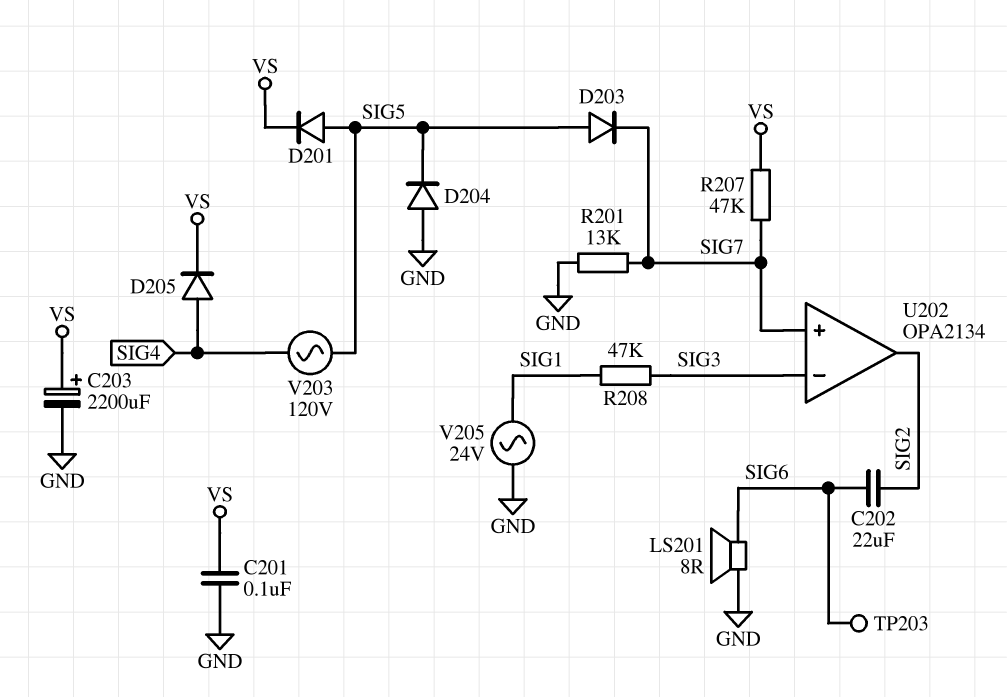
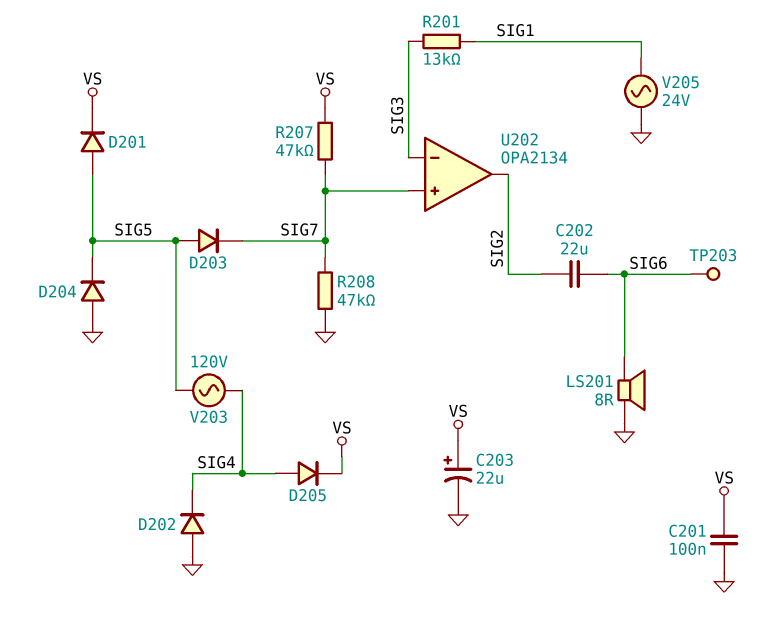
C203: 2200uF (plus VS, minus GND) -> 22uF (plus VS, minus GND)
D202: none -> diode (A GND, K SIG4)
R201: 13k (GND, SIG7) -> 13k (SIG1, SIG3)
R208: 47k (SIG1, SIG3) -> 47k (GND, SIG7)

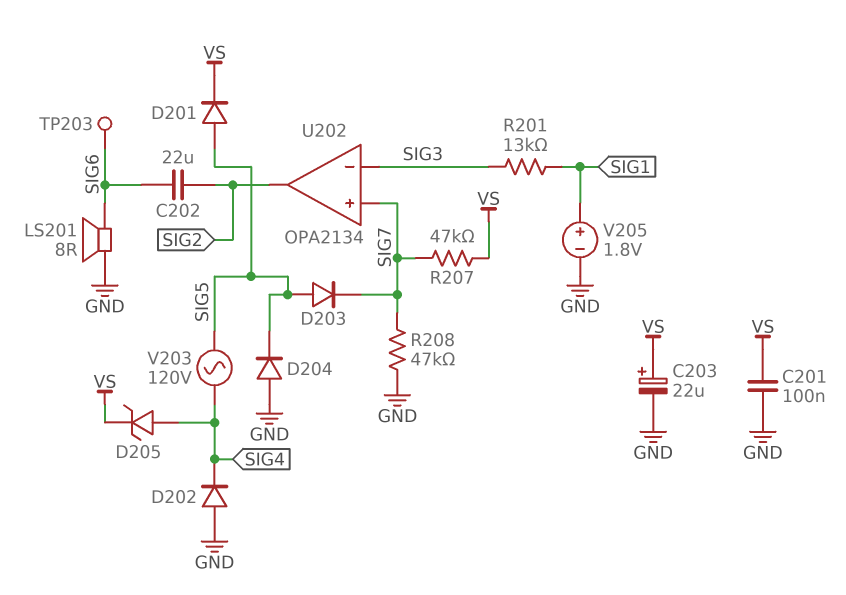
D205: diode (A SIG4, K VS) -> zener (A SIG4, K VS)
V205: AC 24V (GND, SIG1) -> 1.8V (plus SIG1, minus GND)

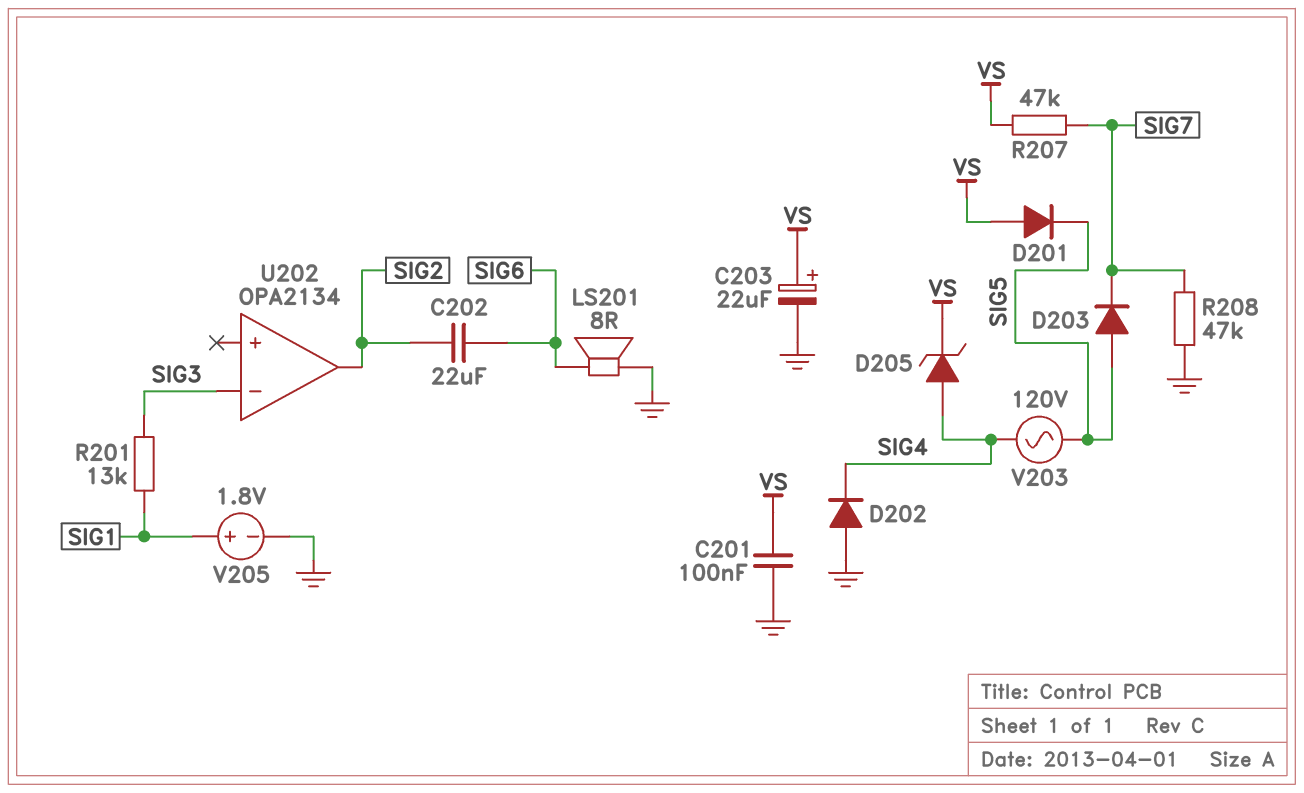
D201: diode (A SIG5, K VS) -> diode (A VS, K SIG5)
D204: diode (A GND, K SIG5) -> none
TP203: test point (SIG6) -> none
U202 pin in+: SIG7 -> none

